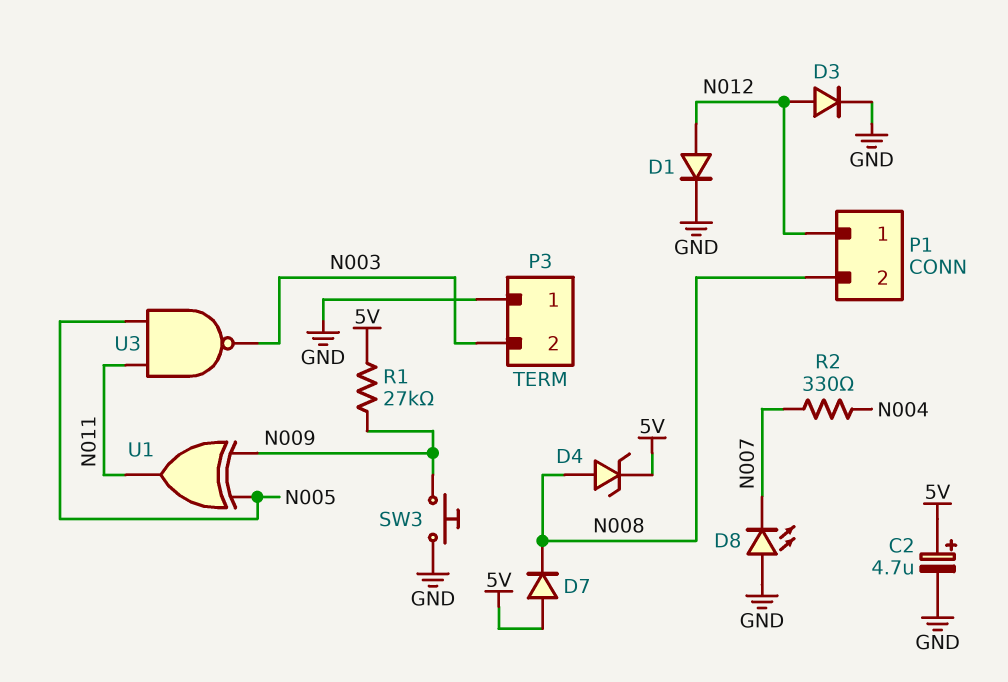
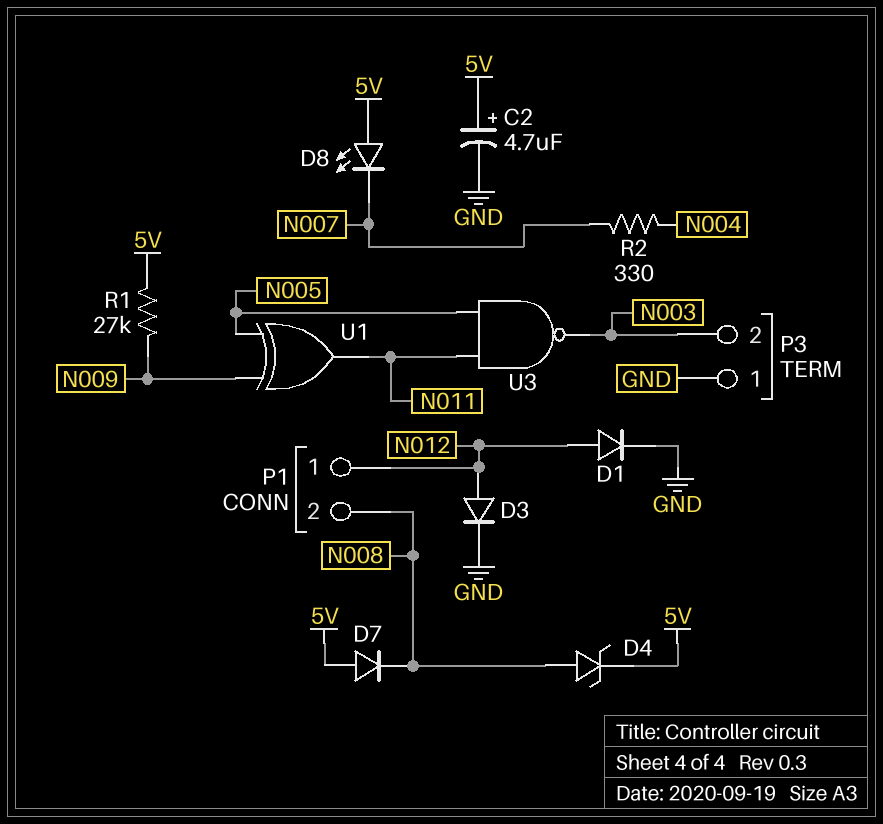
D8: LED (A GND, K N007) -> LED (A 5V, K N007)
SW3: button (GND, N009) -> none

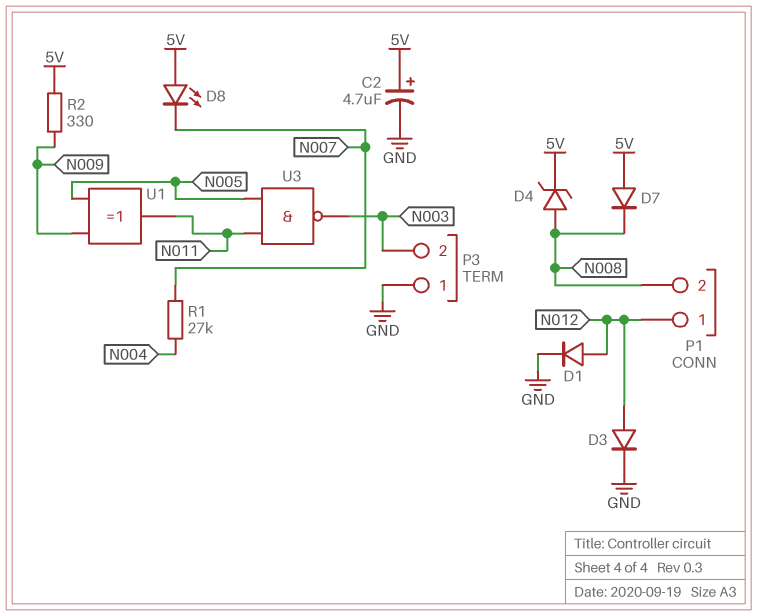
R1: 27k (5V, N009) -> 27k (N004, N007)
R2: 330 (N004, N007) -> 330 (5V, N009)

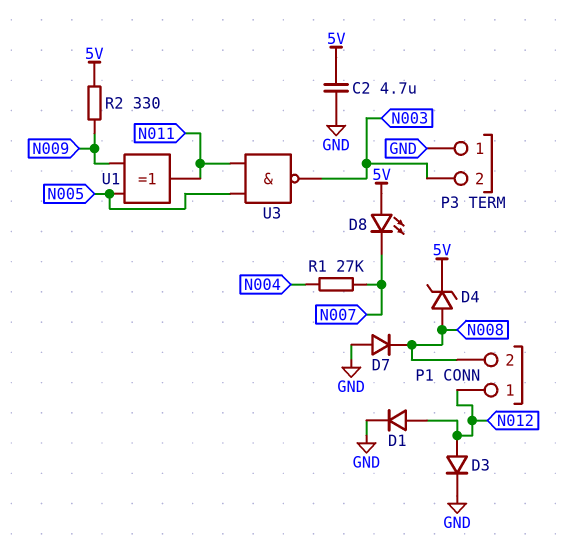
C2: 4.7uF (plus 5V, minus GND) -> 4.7uF (5V, GND)
D7: diode (A 5V, K N008) -> diode (A GND, K N008)

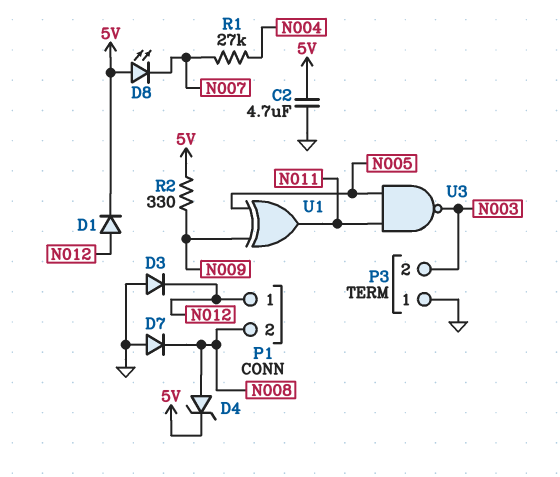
D1: diode (A N012, K GND) -> diode (A N012, K 5V)
D3: diode (A N012, K GND) -> diode (A GND, K N012)

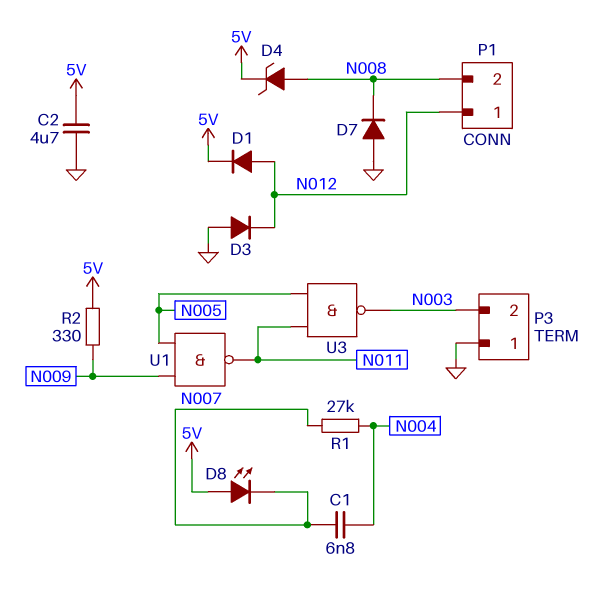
C1: none -> 6.8nF (N004, N007)
U1: XOR (in N005, in N009, out N011) -> NAND (in N005, in N009, out N011)

